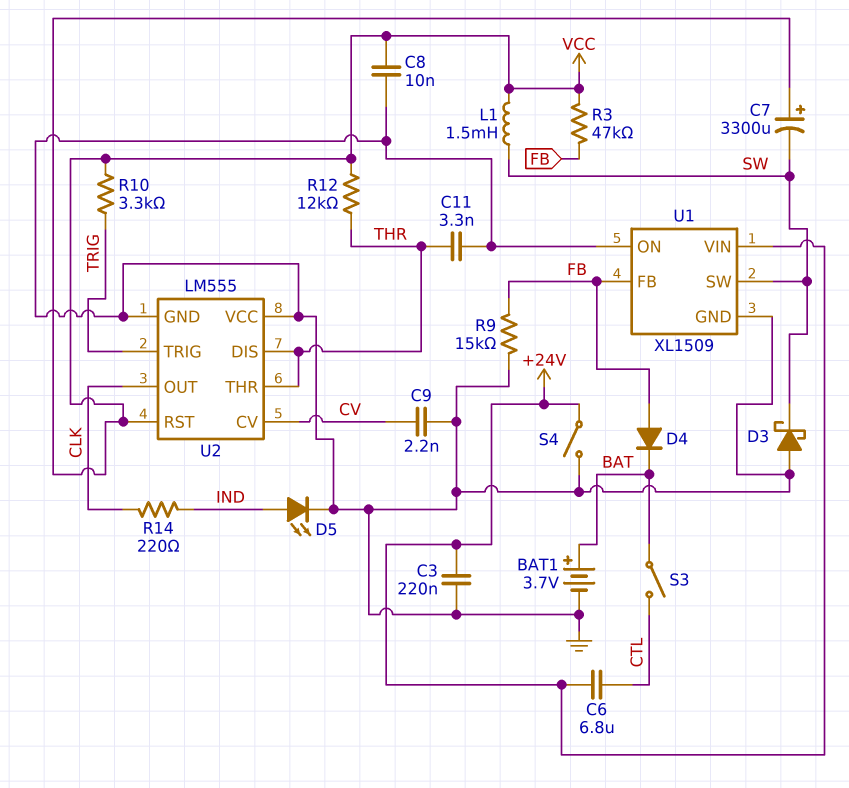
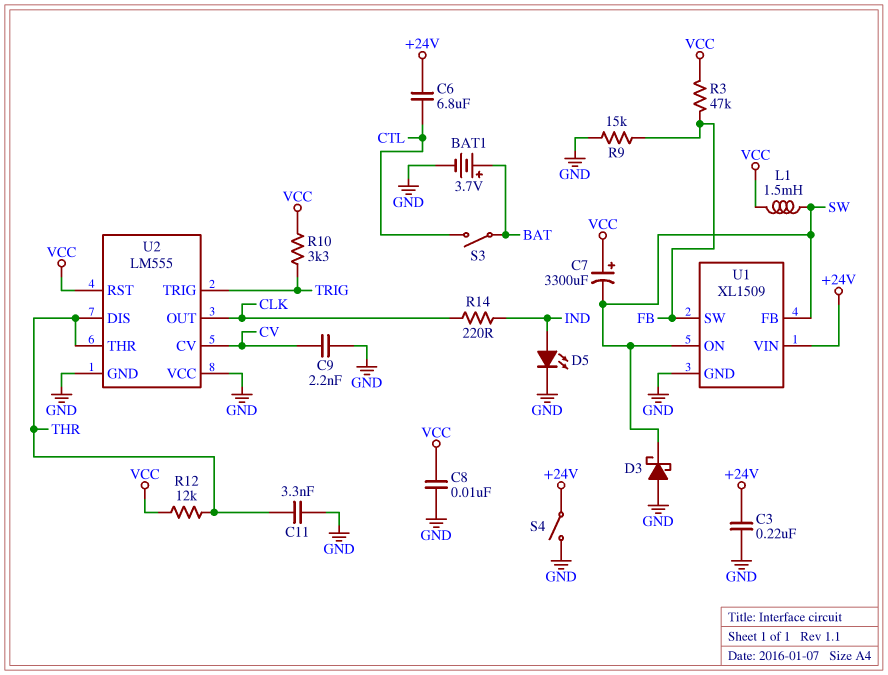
D4: diode (A FB, K BAT) -> none
U1 pin FB: FB -> SW
U1 pin ON: GND -> SW
U1 pin SW: SW -> FB

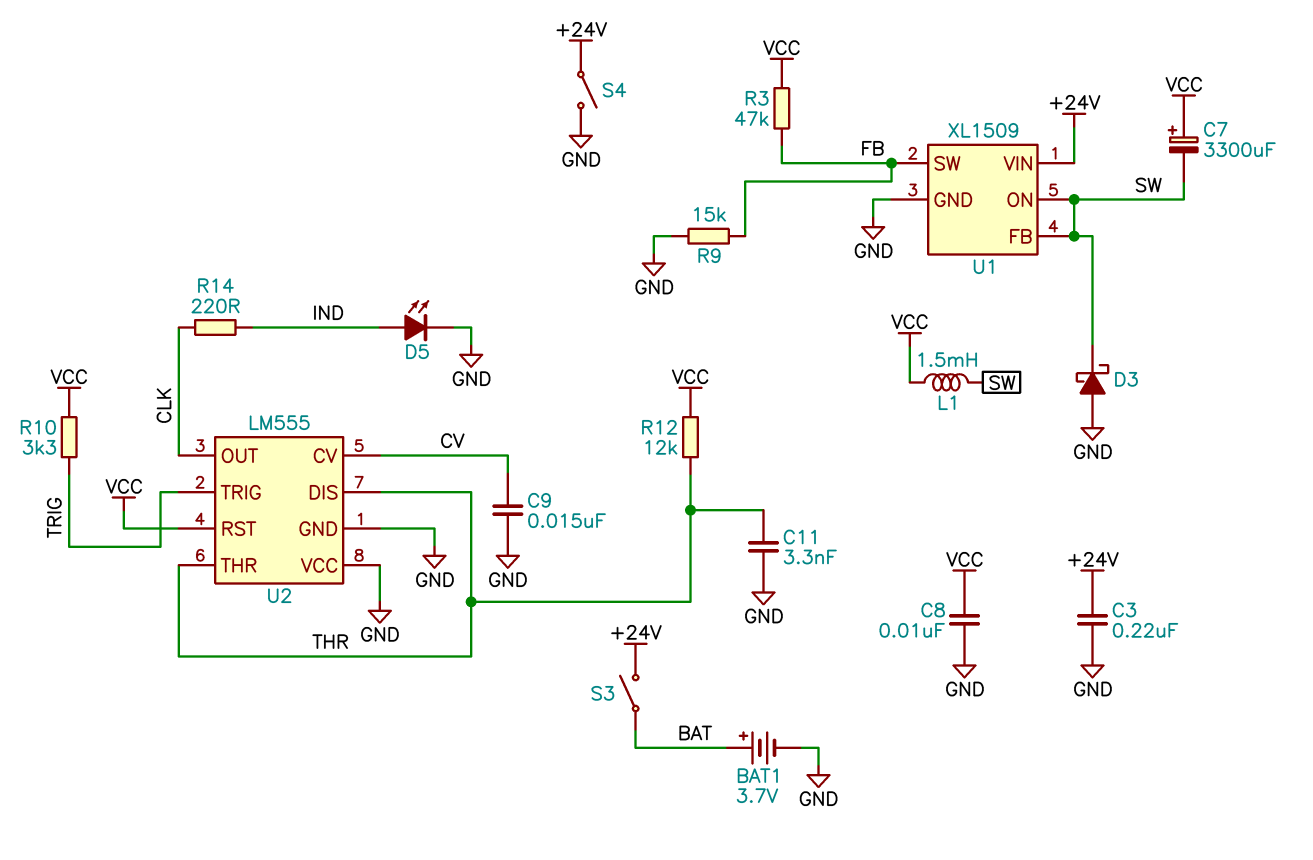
C6: 6.8uF (+24V, CTL) -> none
C9: 2.2nF (CV, GND) -> 15nF (CV, GND)
S3: switch (BAT, CTL) -> switch (+24V, BAT)

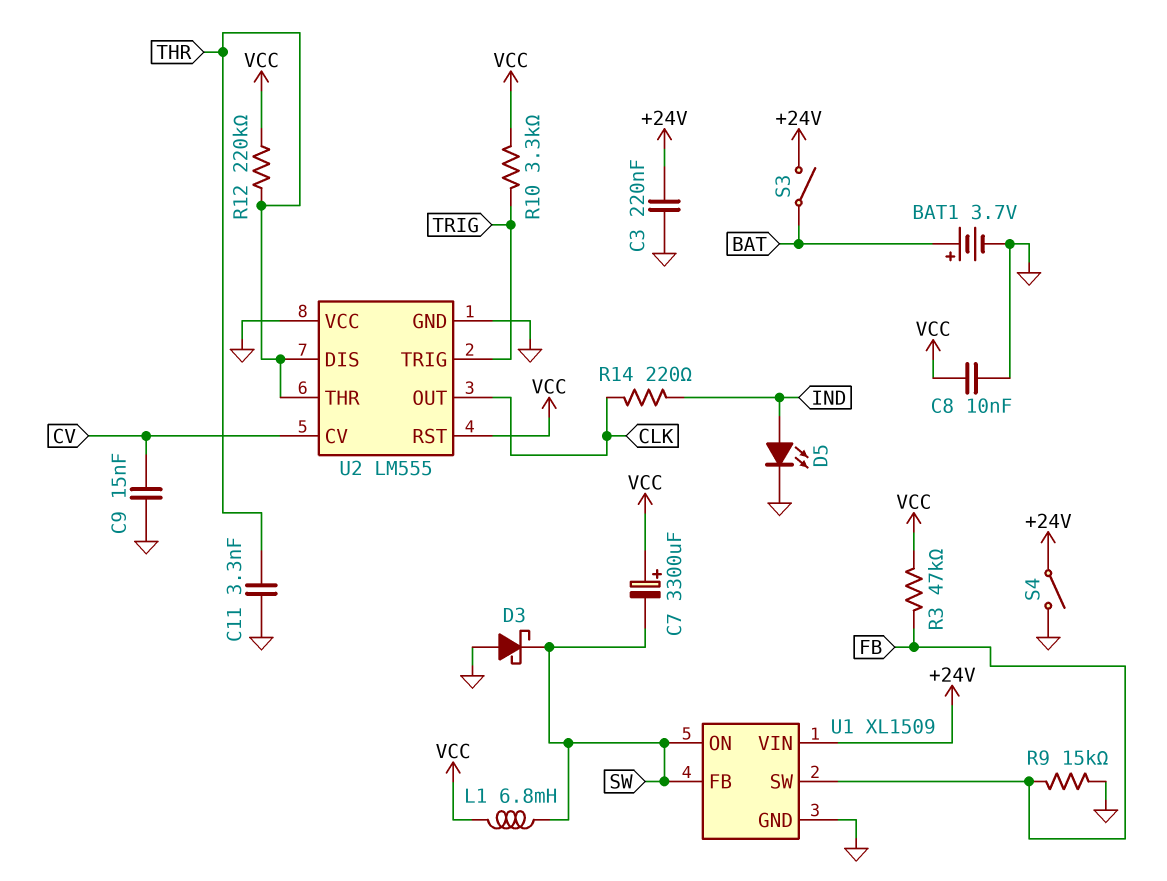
L1: 1.5mH (SW, VCC) -> 6.8mH (SW, VCC)
R12: 12k (THR, VCC) -> 220k (THR, VCC)

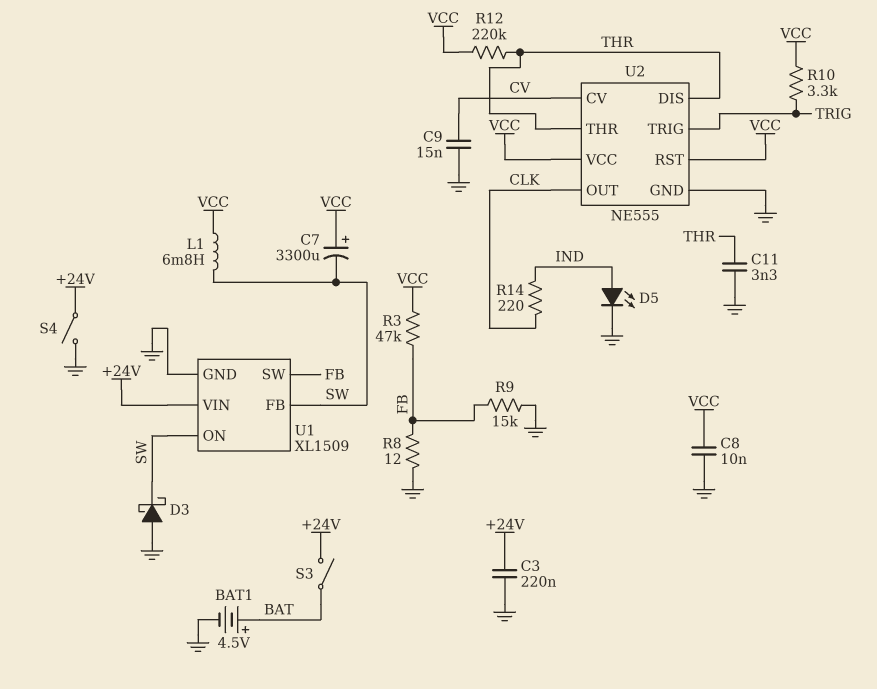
BAT1: 3.7V (plus BAT, minus GND) -> 4.5V (plus BAT, minus GND)
R8: none -> 12 (FB, GND)
U2: LM555 -> NE555
U2 pin VCC: GND -> VCC

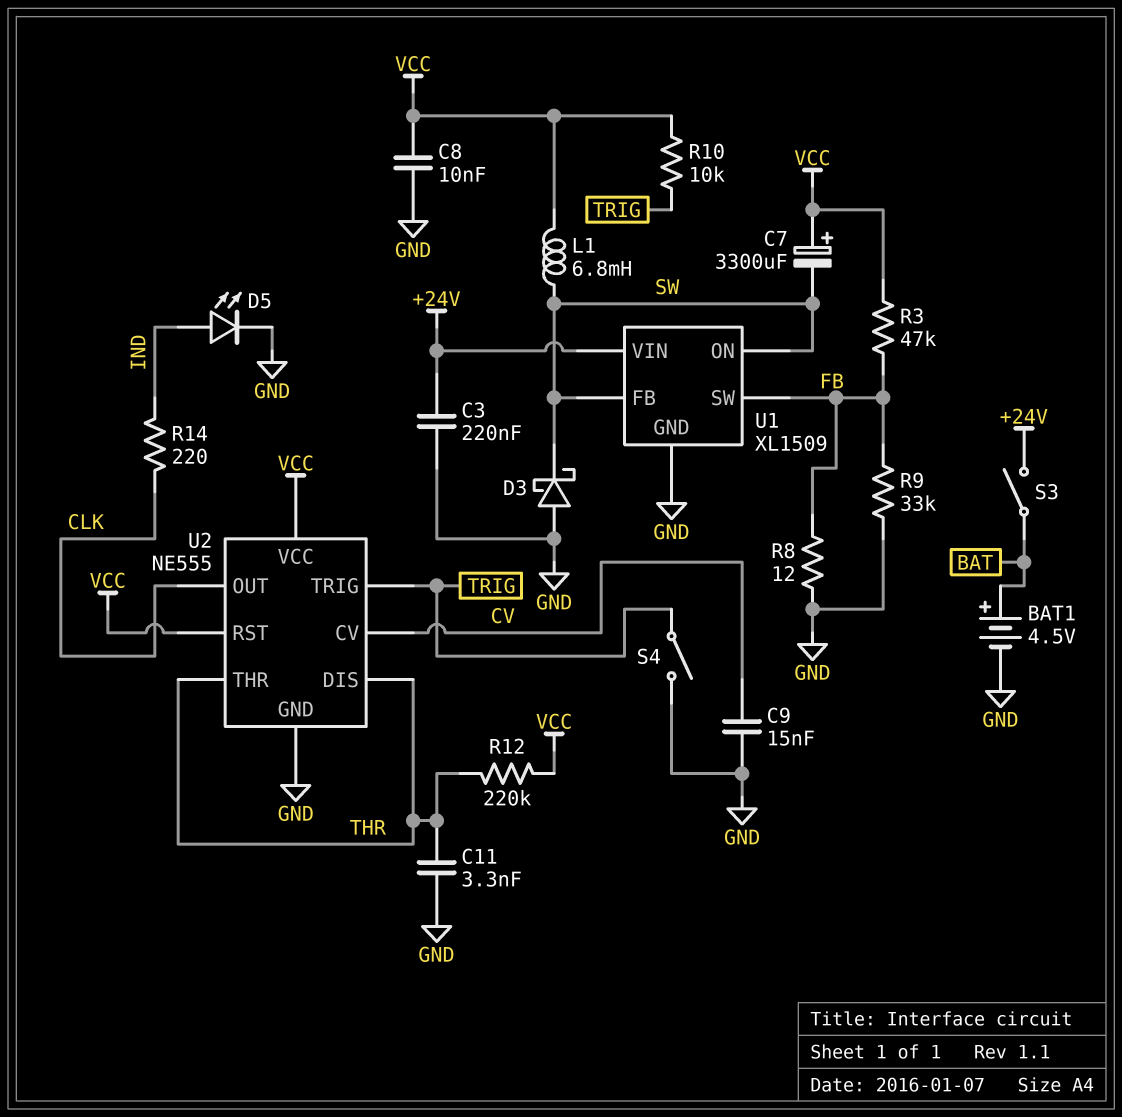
R9: 15k (FB, GND) -> 33k (FB, GND)
R10: 3.3k (TRIG, VCC) -> 10k (TRIG, VCC)
S4: switch (+24V, GND) -> switch (GND, TRIG)

